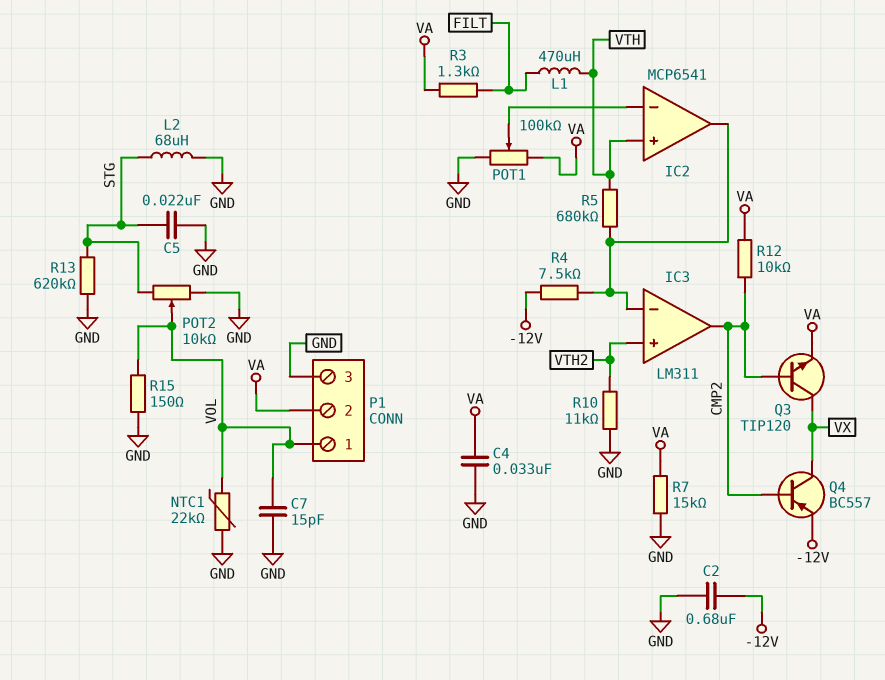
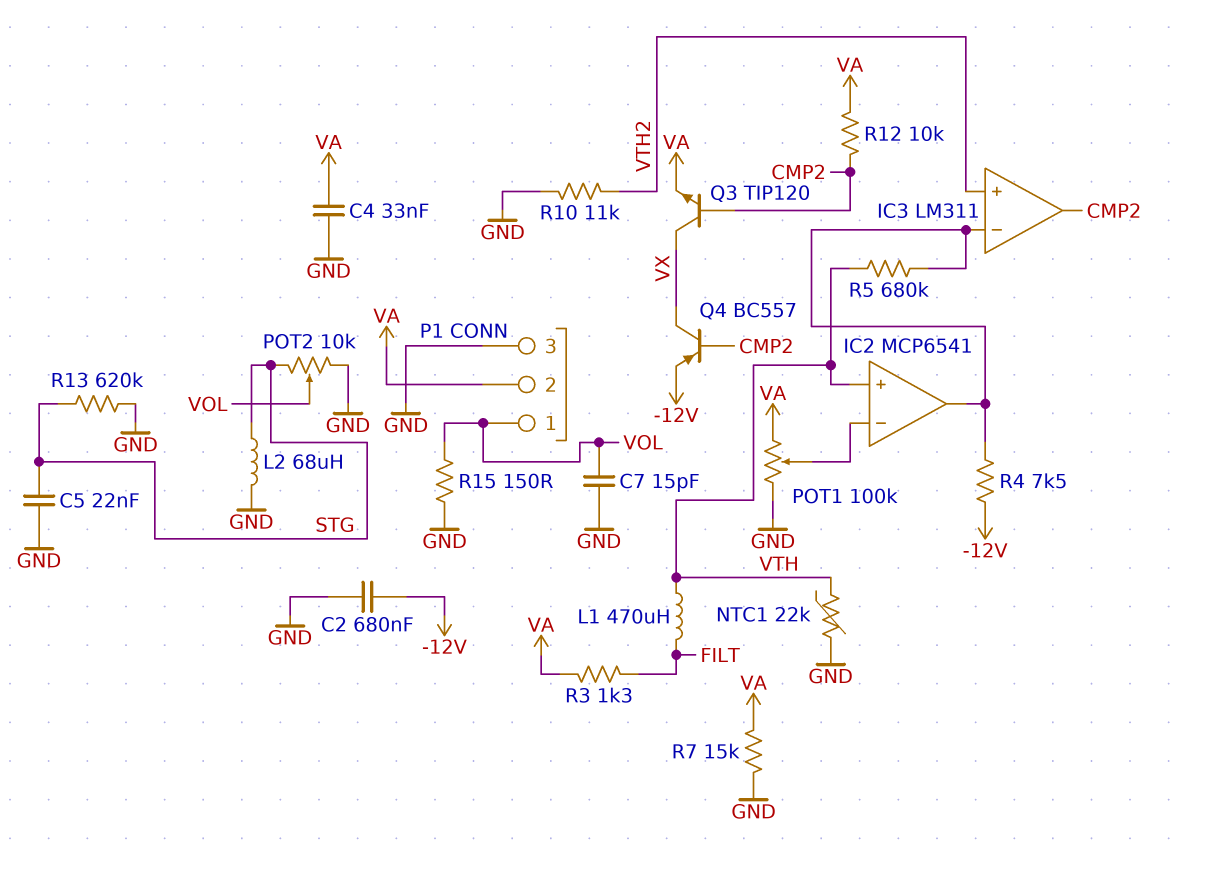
NTC1: 22k (GND, VOL) -> 22k (GND, VTH)

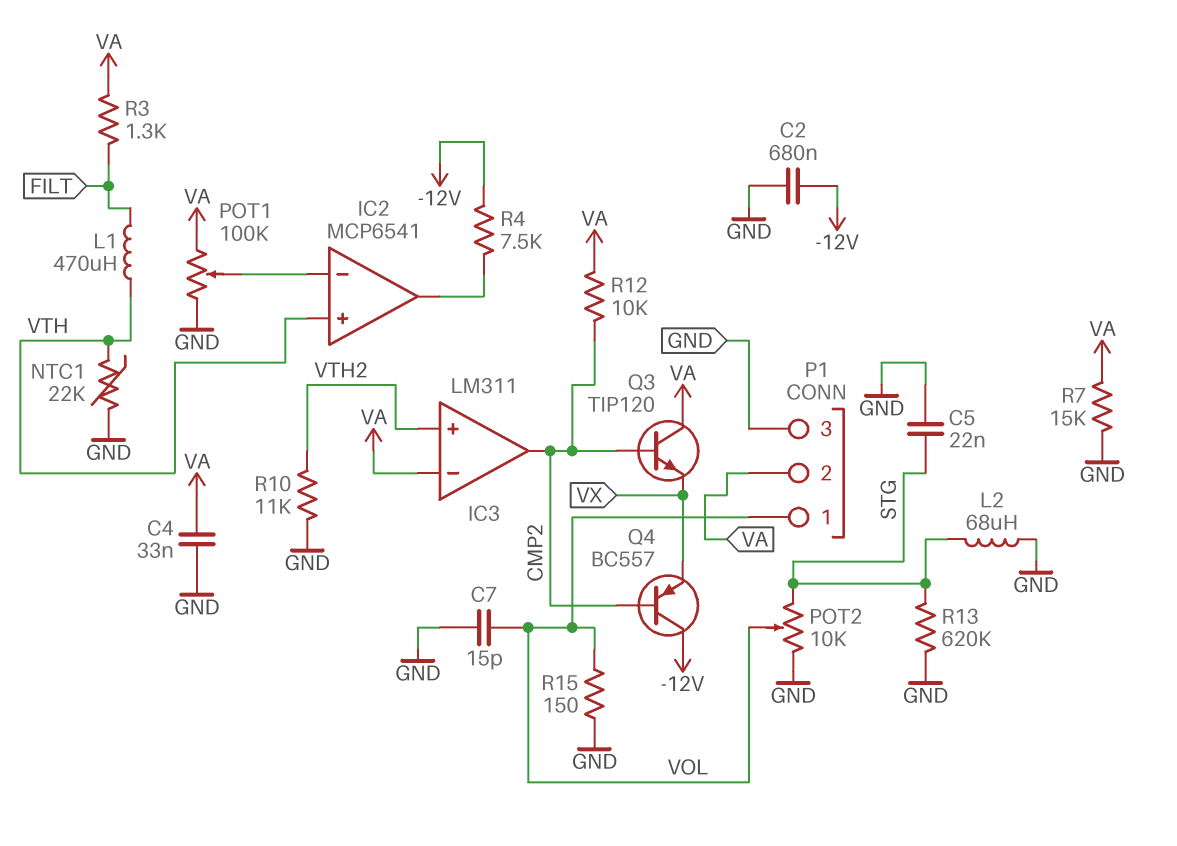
IC3 pin in-: IC2/out -> VA
Q3: NPN TIP120 (B CMP2, C VX, E VA) -> NPN TIP120 (B CMP2, C VA, E VX)
Q4: PNP BC557 (B CMP2, C VX, E -12V) -> PNP BC557 (B CMP2, C -12V, E VX)
R5: 680k (IC2/out, VTH) -> none

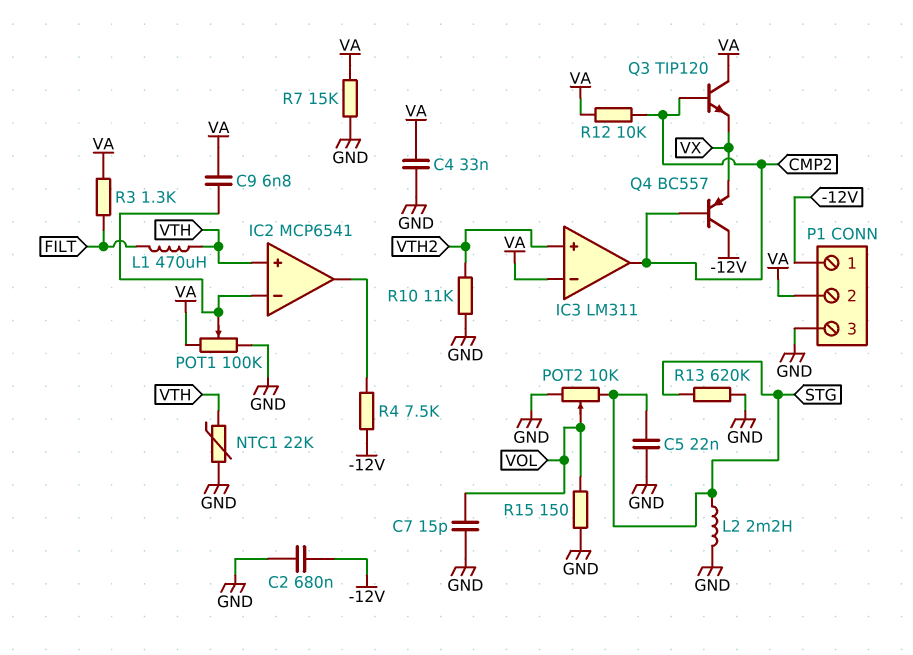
C9: none -> 6.8nF (IC2/in-, VA)
L2: 68uH (GND, STG) -> 2.2mH (GND, STG)
P1 pin 1: VOL -> -12V

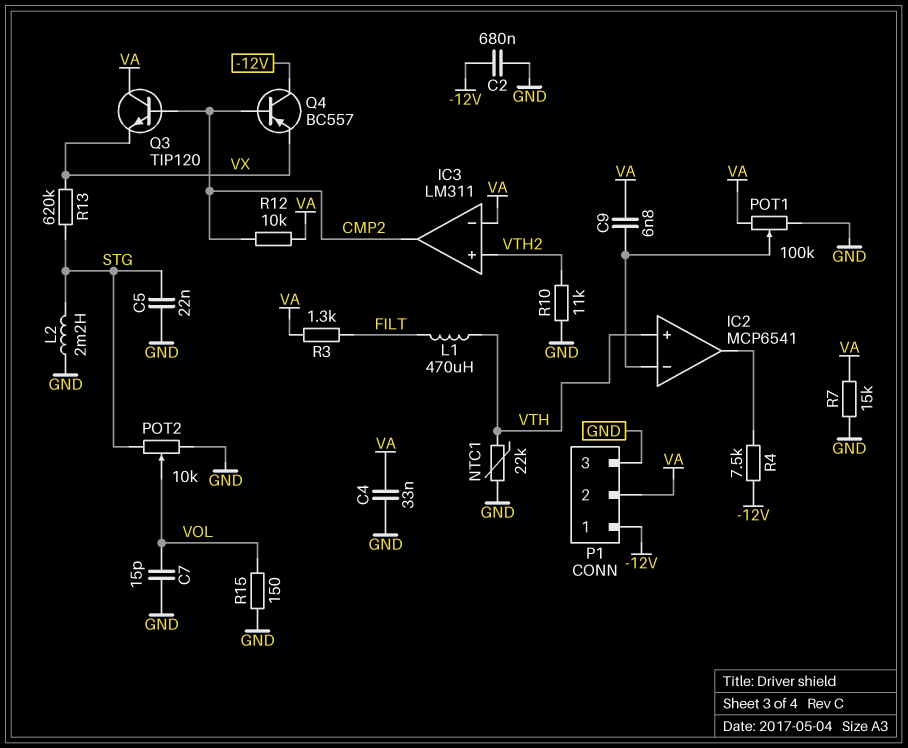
R13: 620k (GND, STG) -> 620k (STG, VX)

